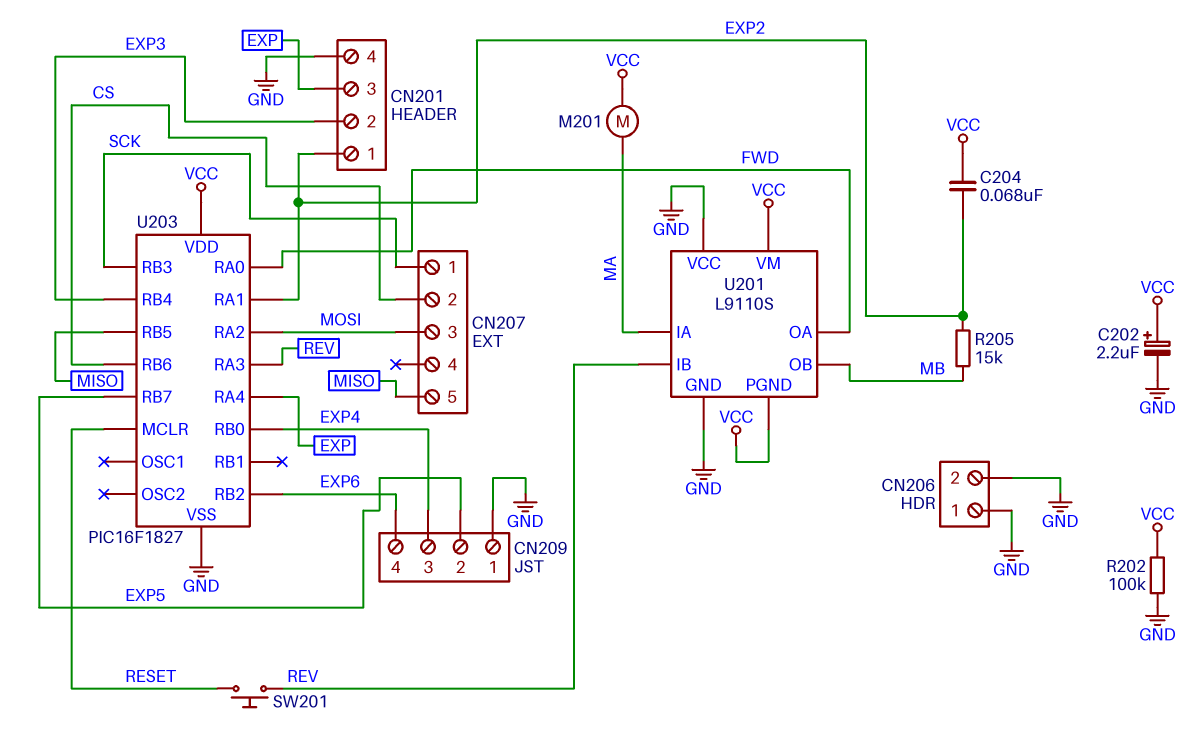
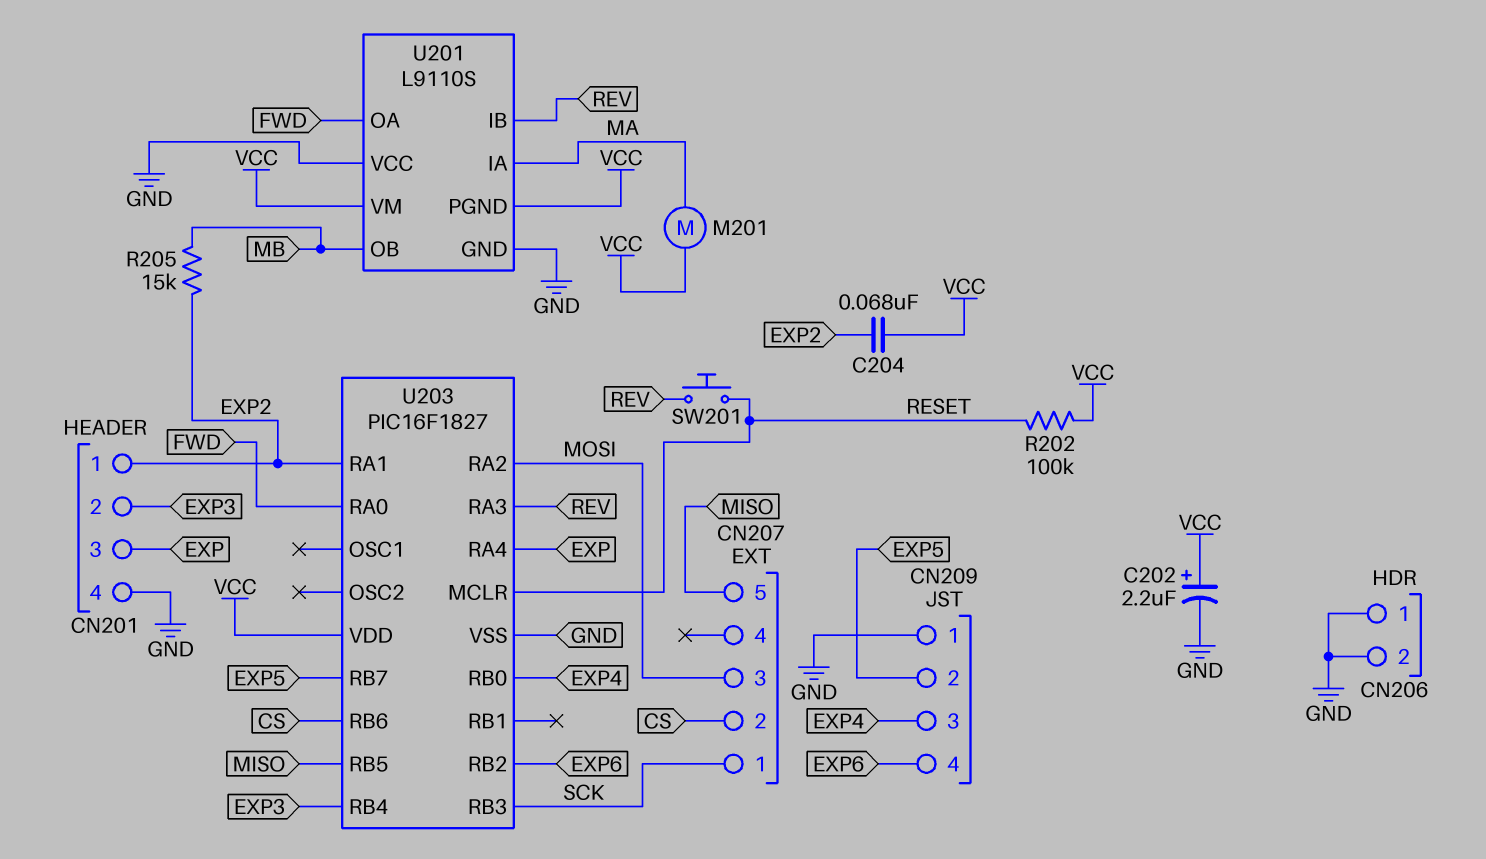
R202: 100k (GND, VCC) -> 100k (RESET, VCC)

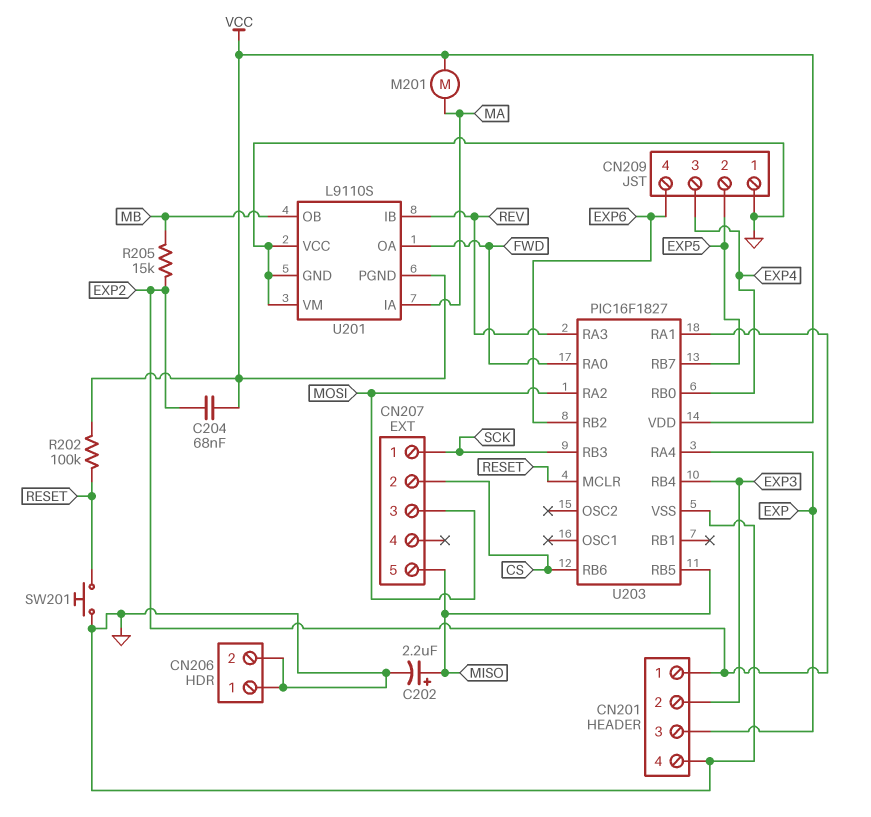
C202: 2.2uF (plus VCC, minus GND) -> 2.2uF (plus MISO, minus GND)
SW201: button (RESET, REV) -> button (GND, RESET)
U201 pin VM: VCC -> GND

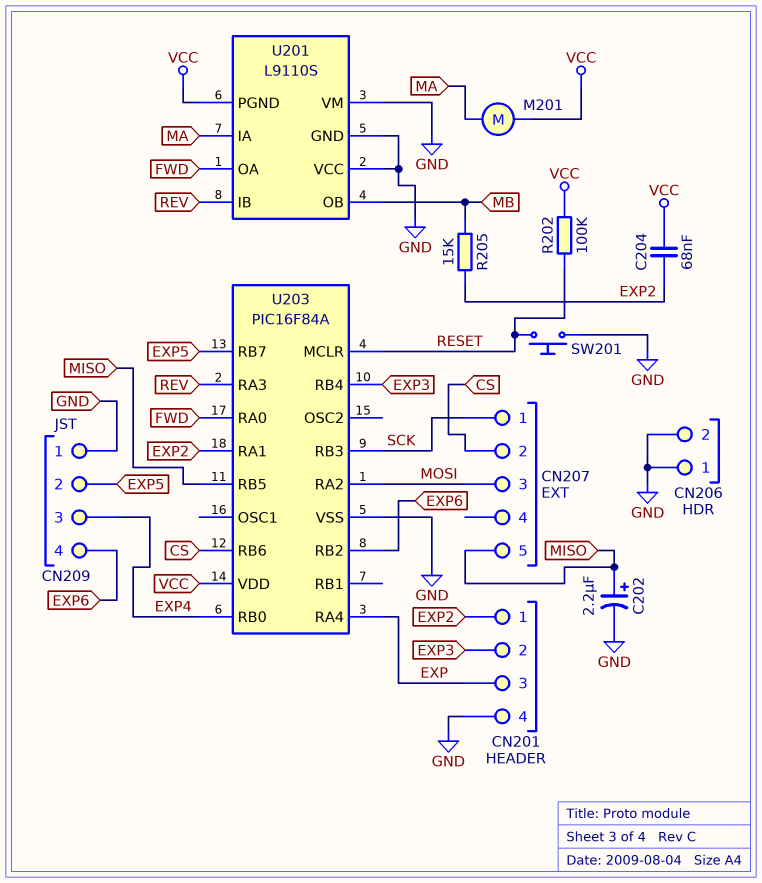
U203: PIC16F1827 -> PIC16F84A

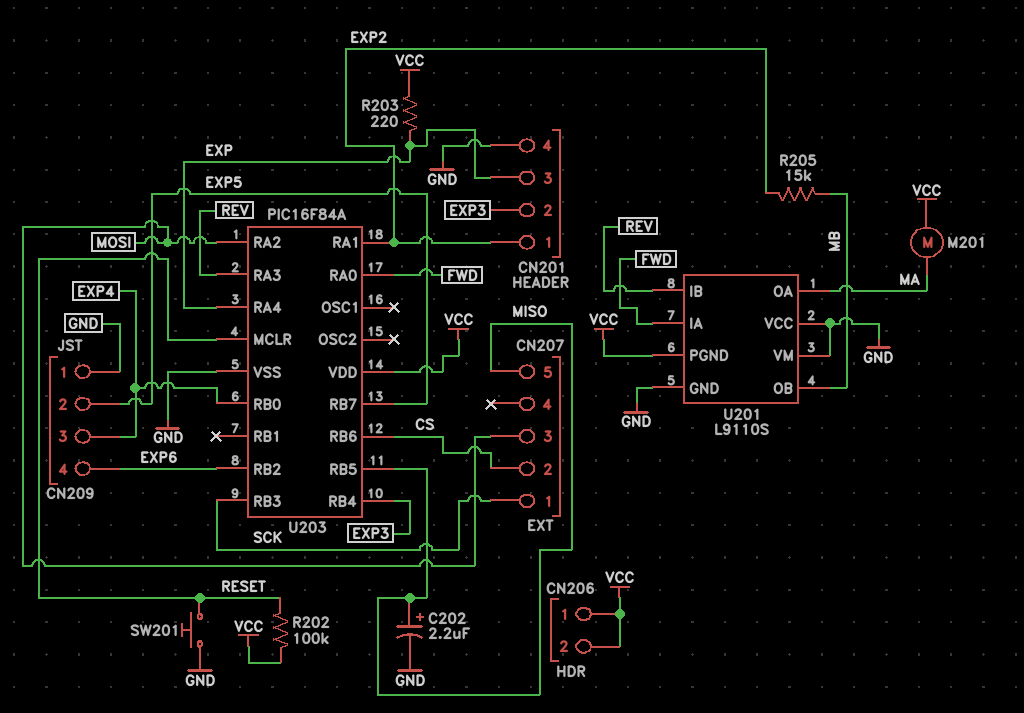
C204: 68nF (EXP2, VCC) -> none
CN206 pin 1: GND -> VCC
CN206 pin 2: GND -> VCC
R203: none -> 220 (EXP, VCC)
U201 pin IA: MA -> FWD
U201 pin OA: FWD -> MA

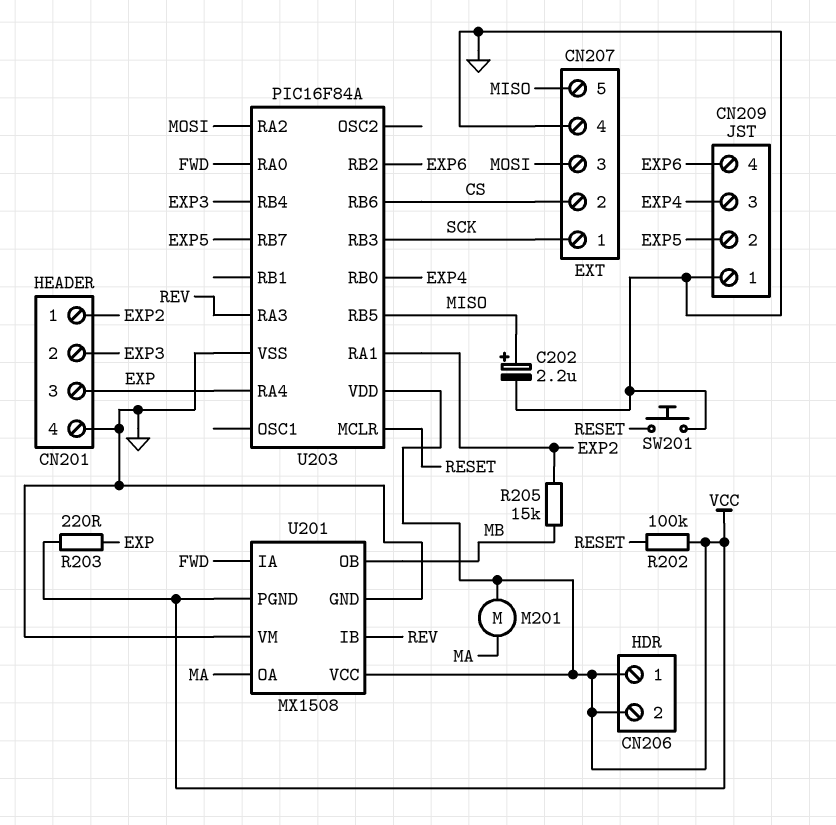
CN207 pin 4: none -> GND
U201: L9110S -> MX1508
U201 pin VCC: GND -> VCC

